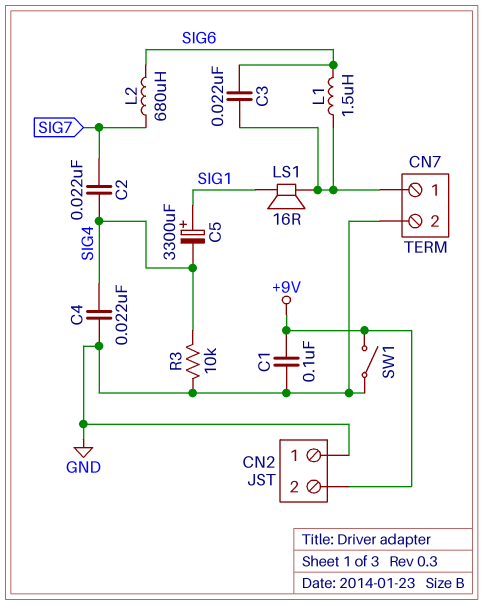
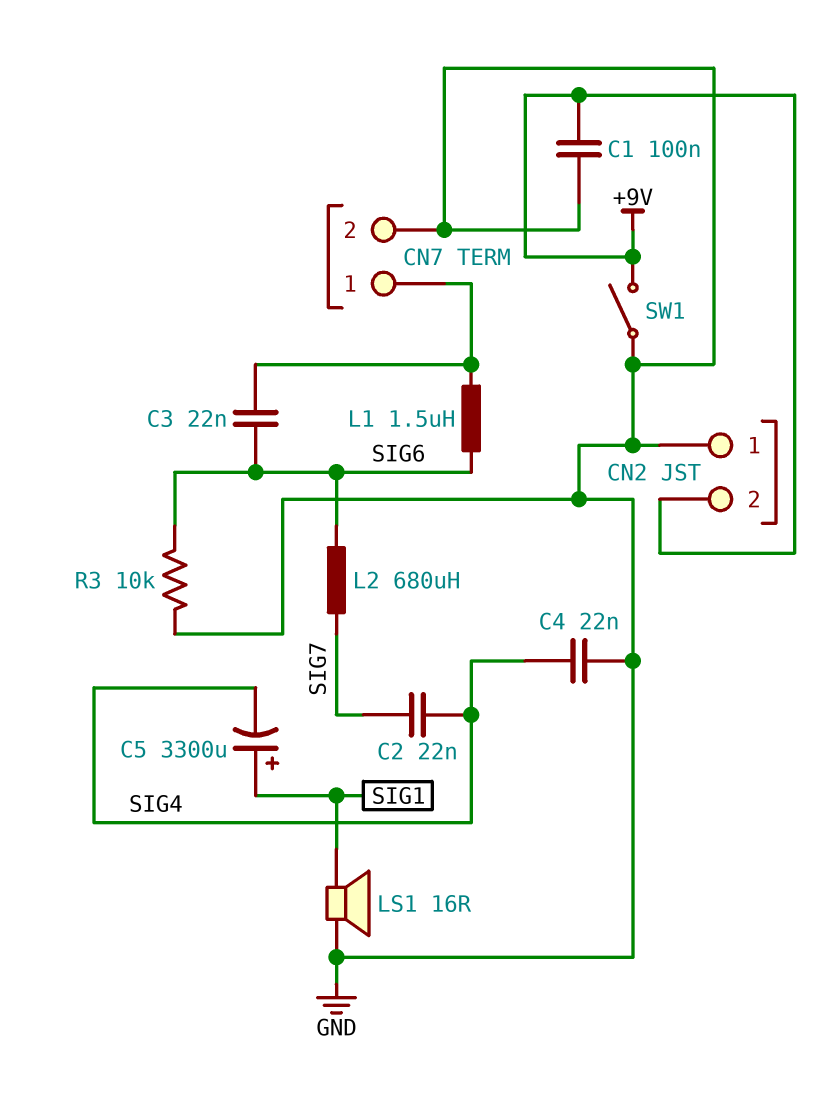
LS1: speaker 16R (CN7/1, SIG1) -> speaker 16R (GND, SIG1)
R3: 10k (GND, SIG4) -> 10k (GND, SIG6)

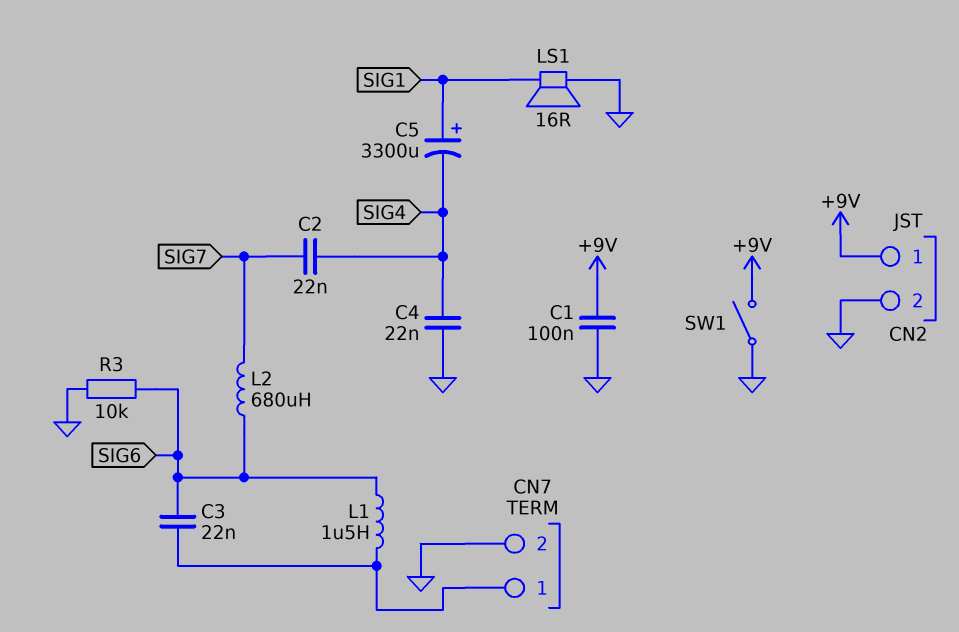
CN2 pin 1: GND -> +9V
CN2 pin 2: +9V -> GND

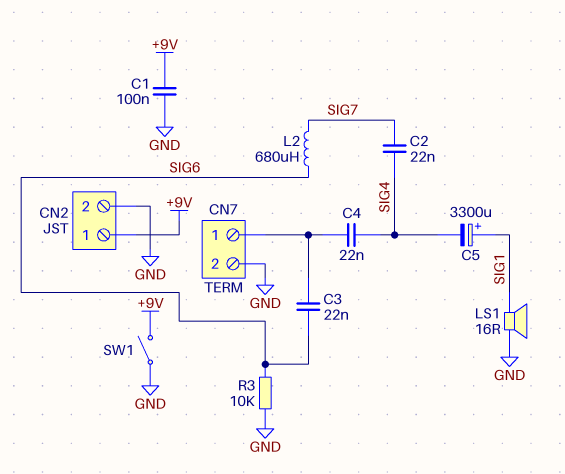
C4: 22nF (GND, SIG4) -> 22nF (CN7/1, SIG4)
L1: 1.5uH (CN7/1, SIG6) -> none

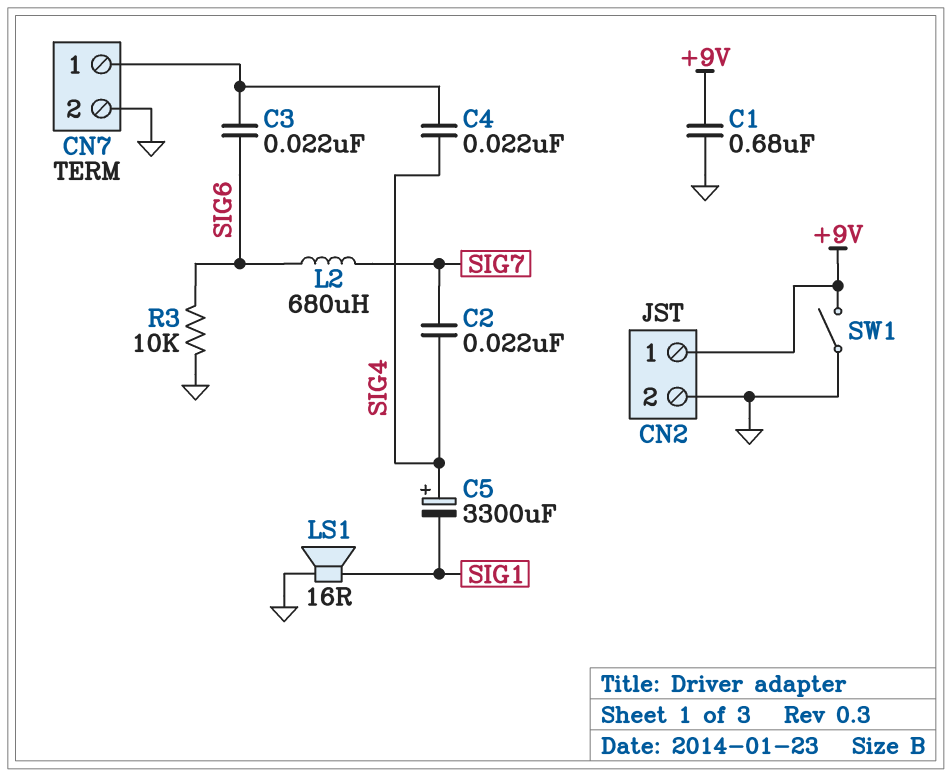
C1: 100nF (+9V, GND) -> 680nF (+9V, GND)
C5: 3300uF (plus SIG1, minus SIG4) -> 3300uF (plus SIG4, minus SIG1)

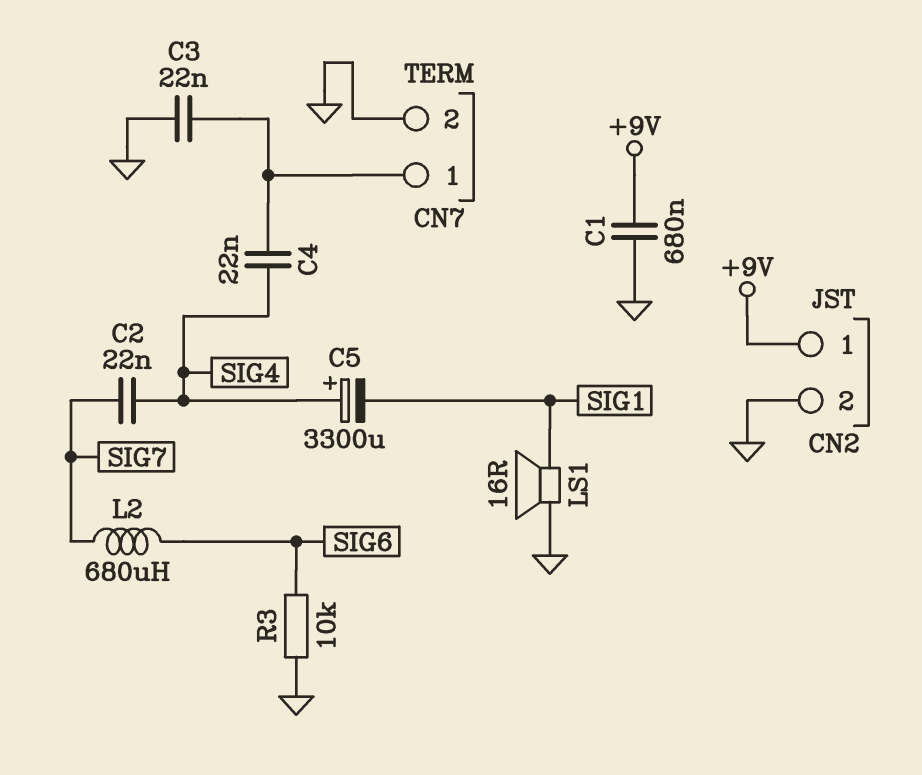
C3: 22nF (CN7/1, SIG6) -> 22nF (CN7/1, GND)
SW1: switch (+9V, GND) -> none

